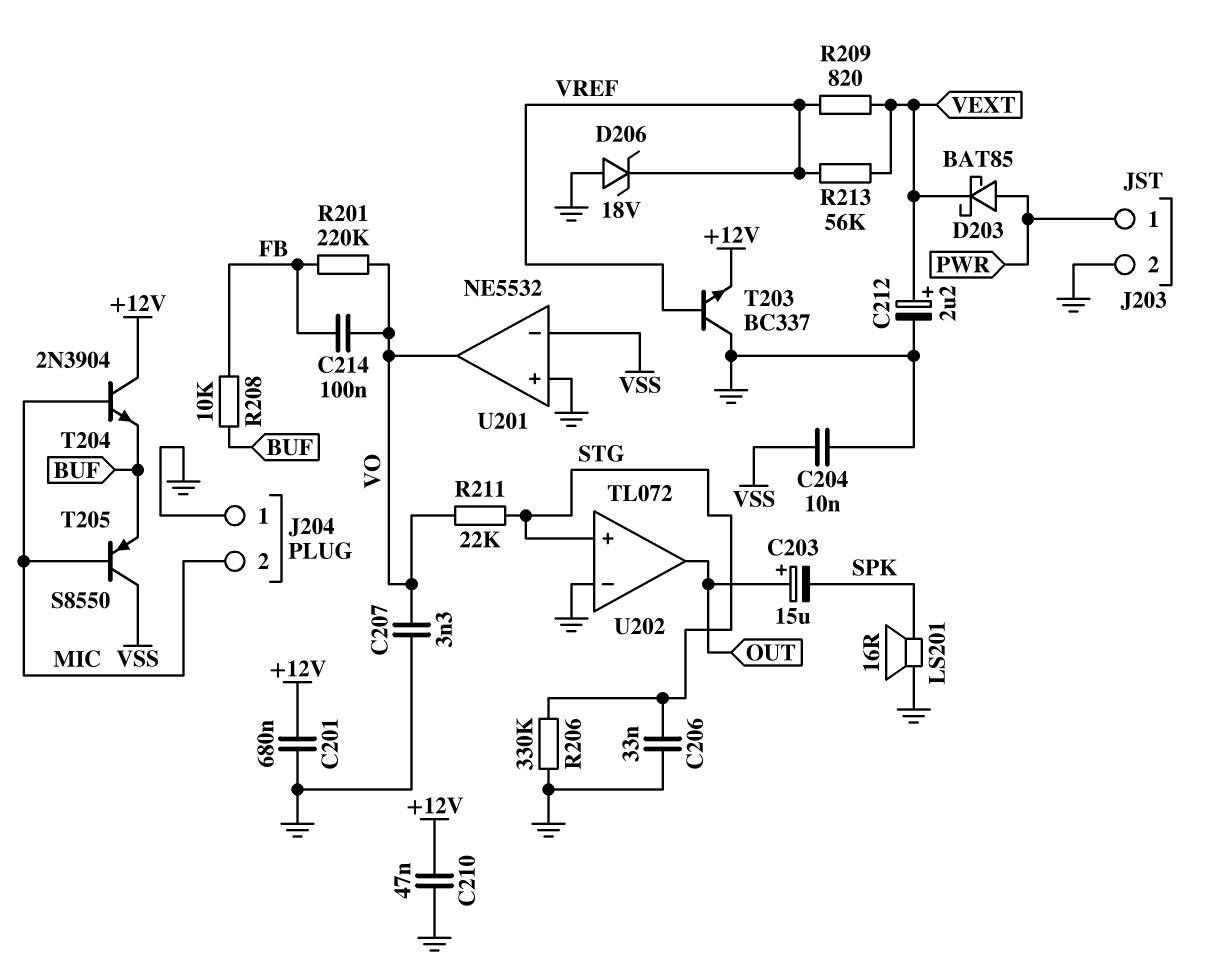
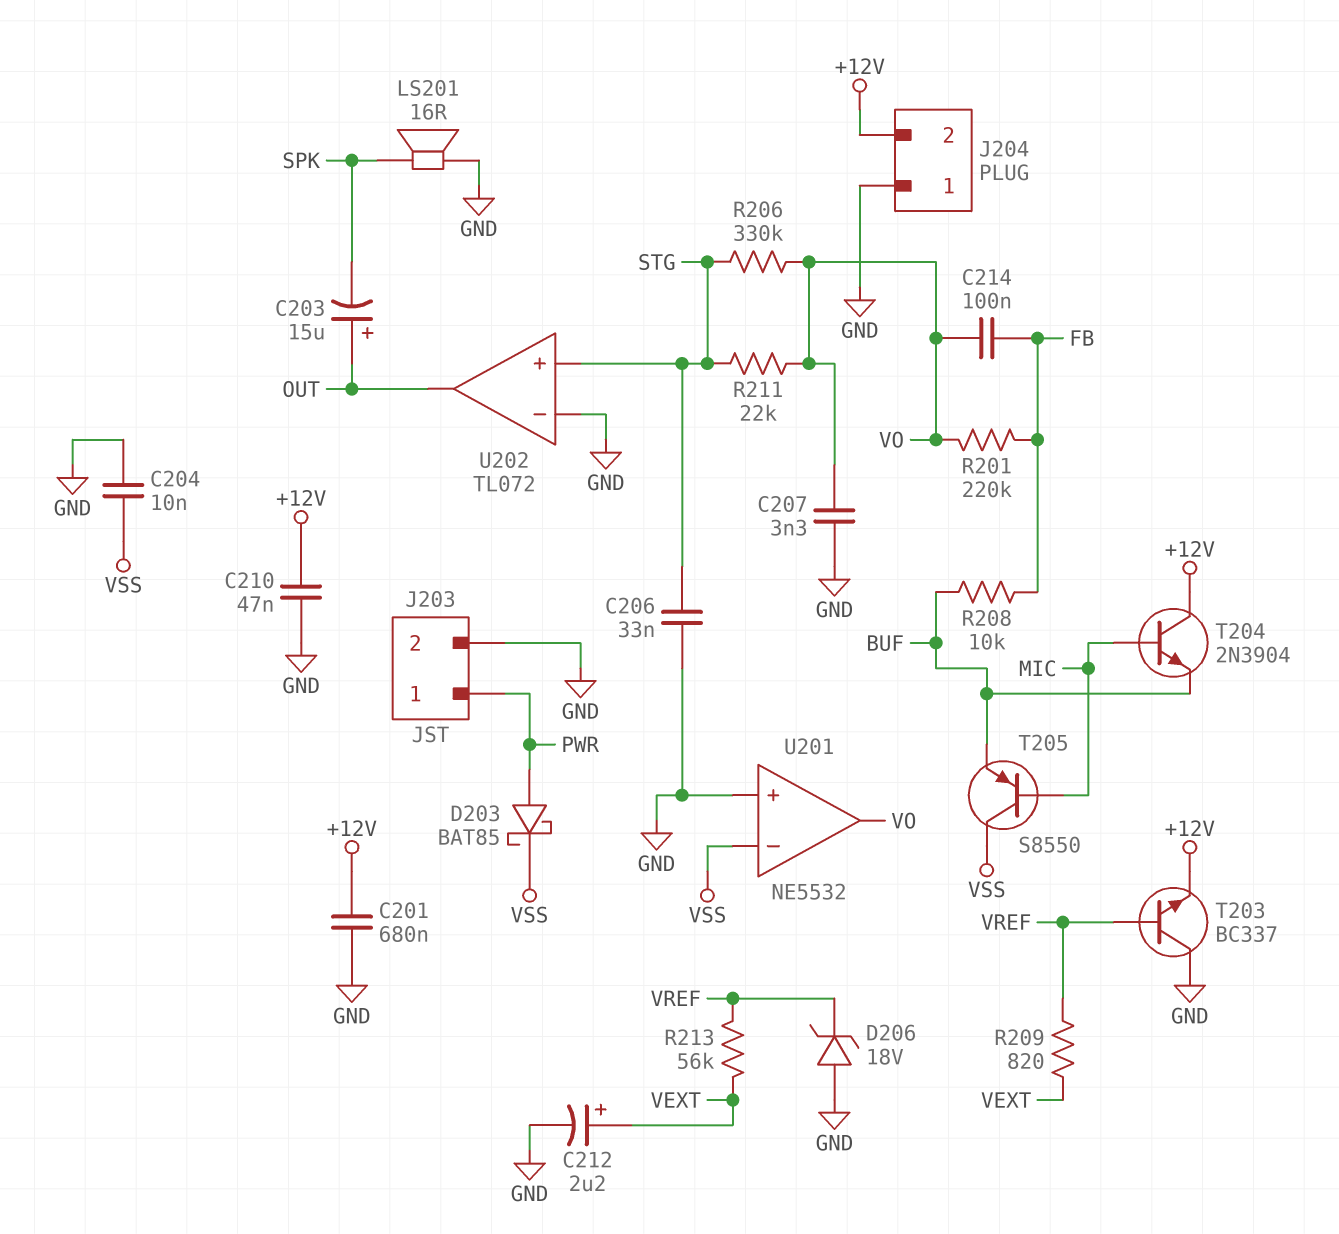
D203: schottky BAT85 (A PWR, K VEXT) -> schottky BAT85 (A PWR, K VSS)
J204 pin 2: MIC -> +12V
R206: 330k (GND, STG) -> 330k (STG, VO)

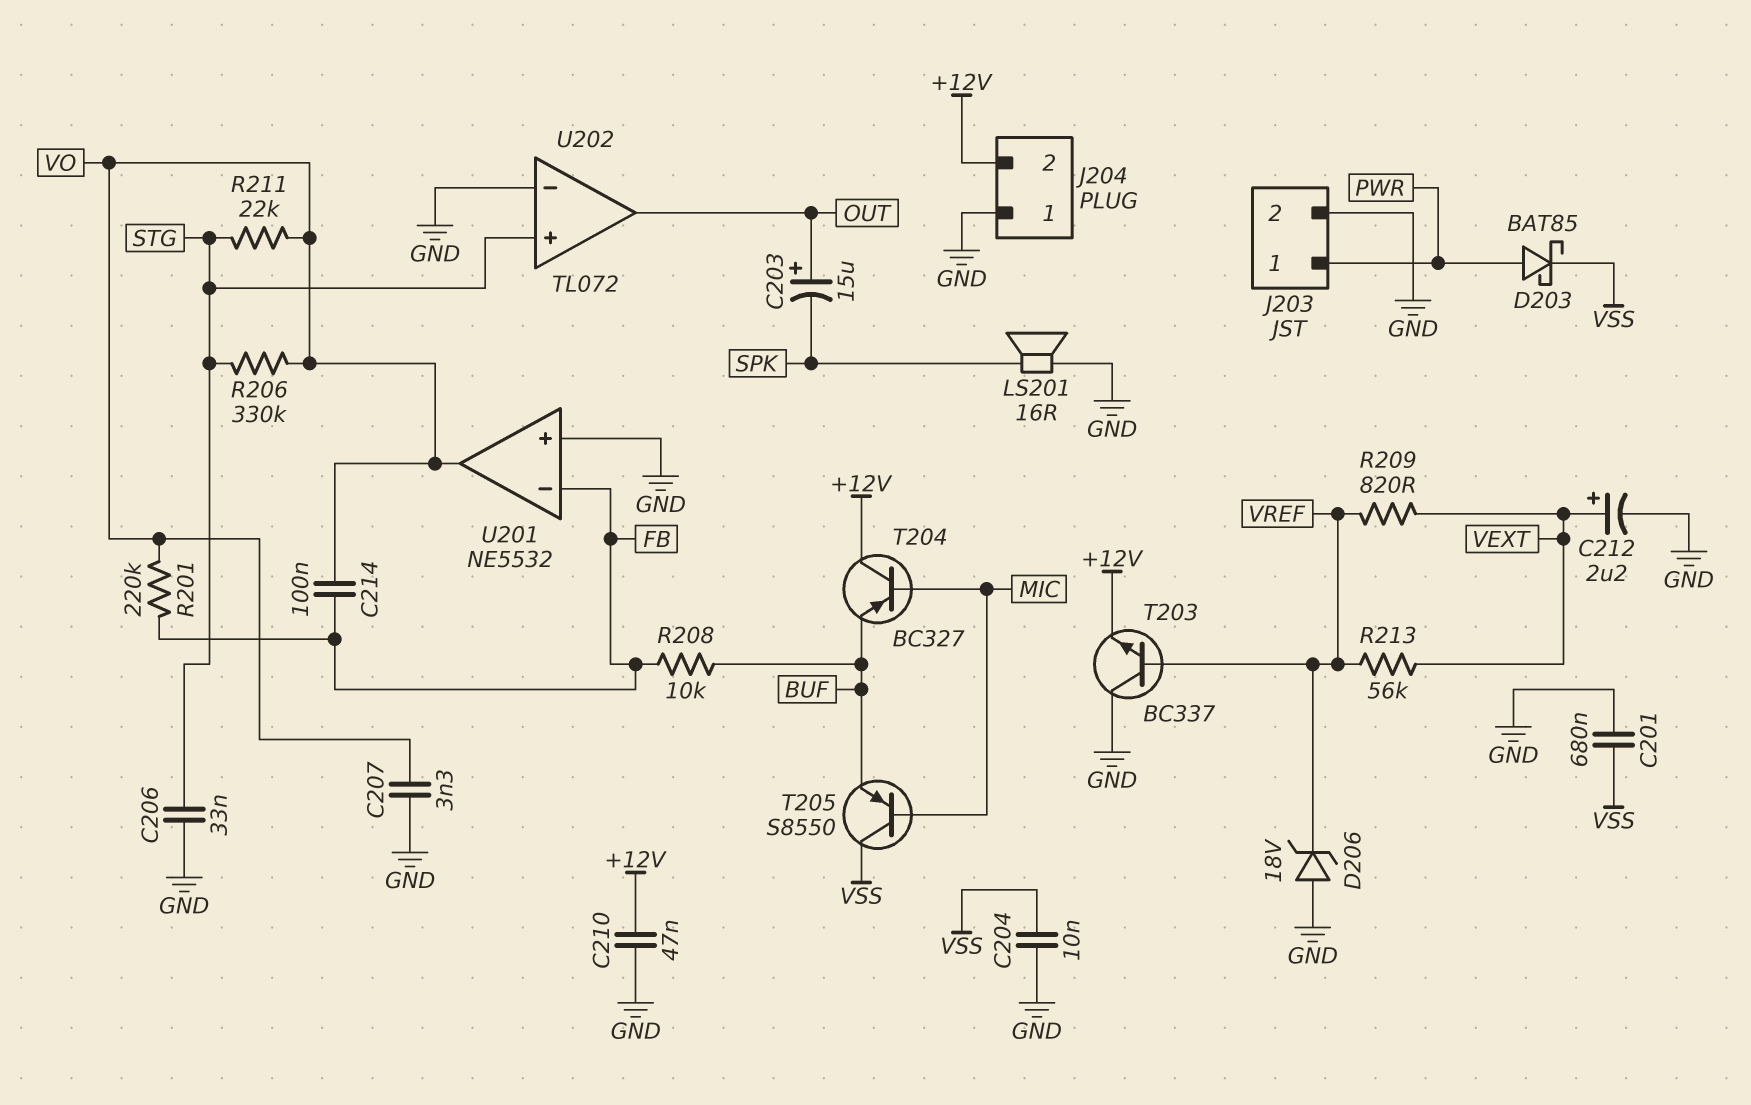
C201: 680nF (+12V, GND) -> 680nF (GND, VSS)
T204: NPN 2N3904 (B MIC, C +12V, E BUF) -> PNP BC327 (B MIC, C +12V, E BUF)
U201 pin in-: VSS -> FB

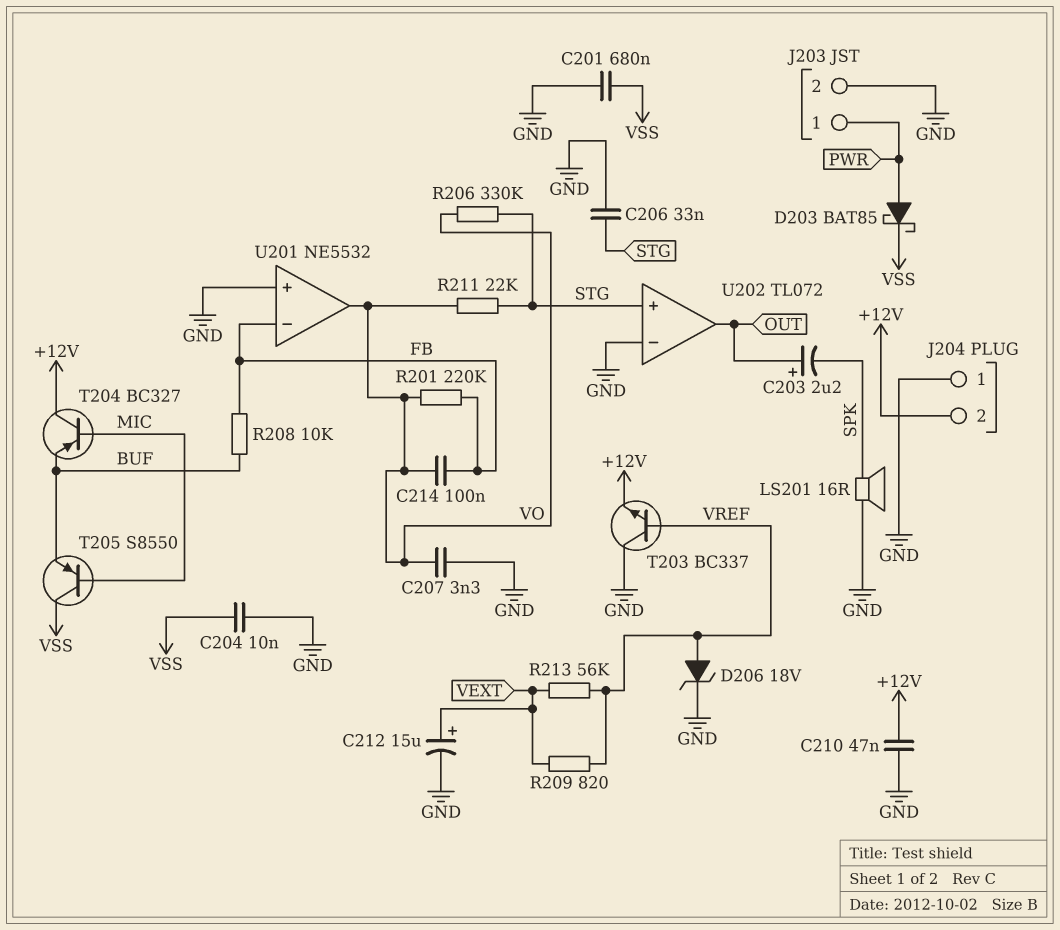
C203: 15uF (plus OUT, minus SPK) -> 2.2uF (plus OUT, minus SPK)
C212: 2.2uF (plus VEXT, minus GND) -> 15uF (plus VEXT, minus GND)
D206: zener 18V (A GND, K VREF) -> zener 18V (A VREF, K GND)

